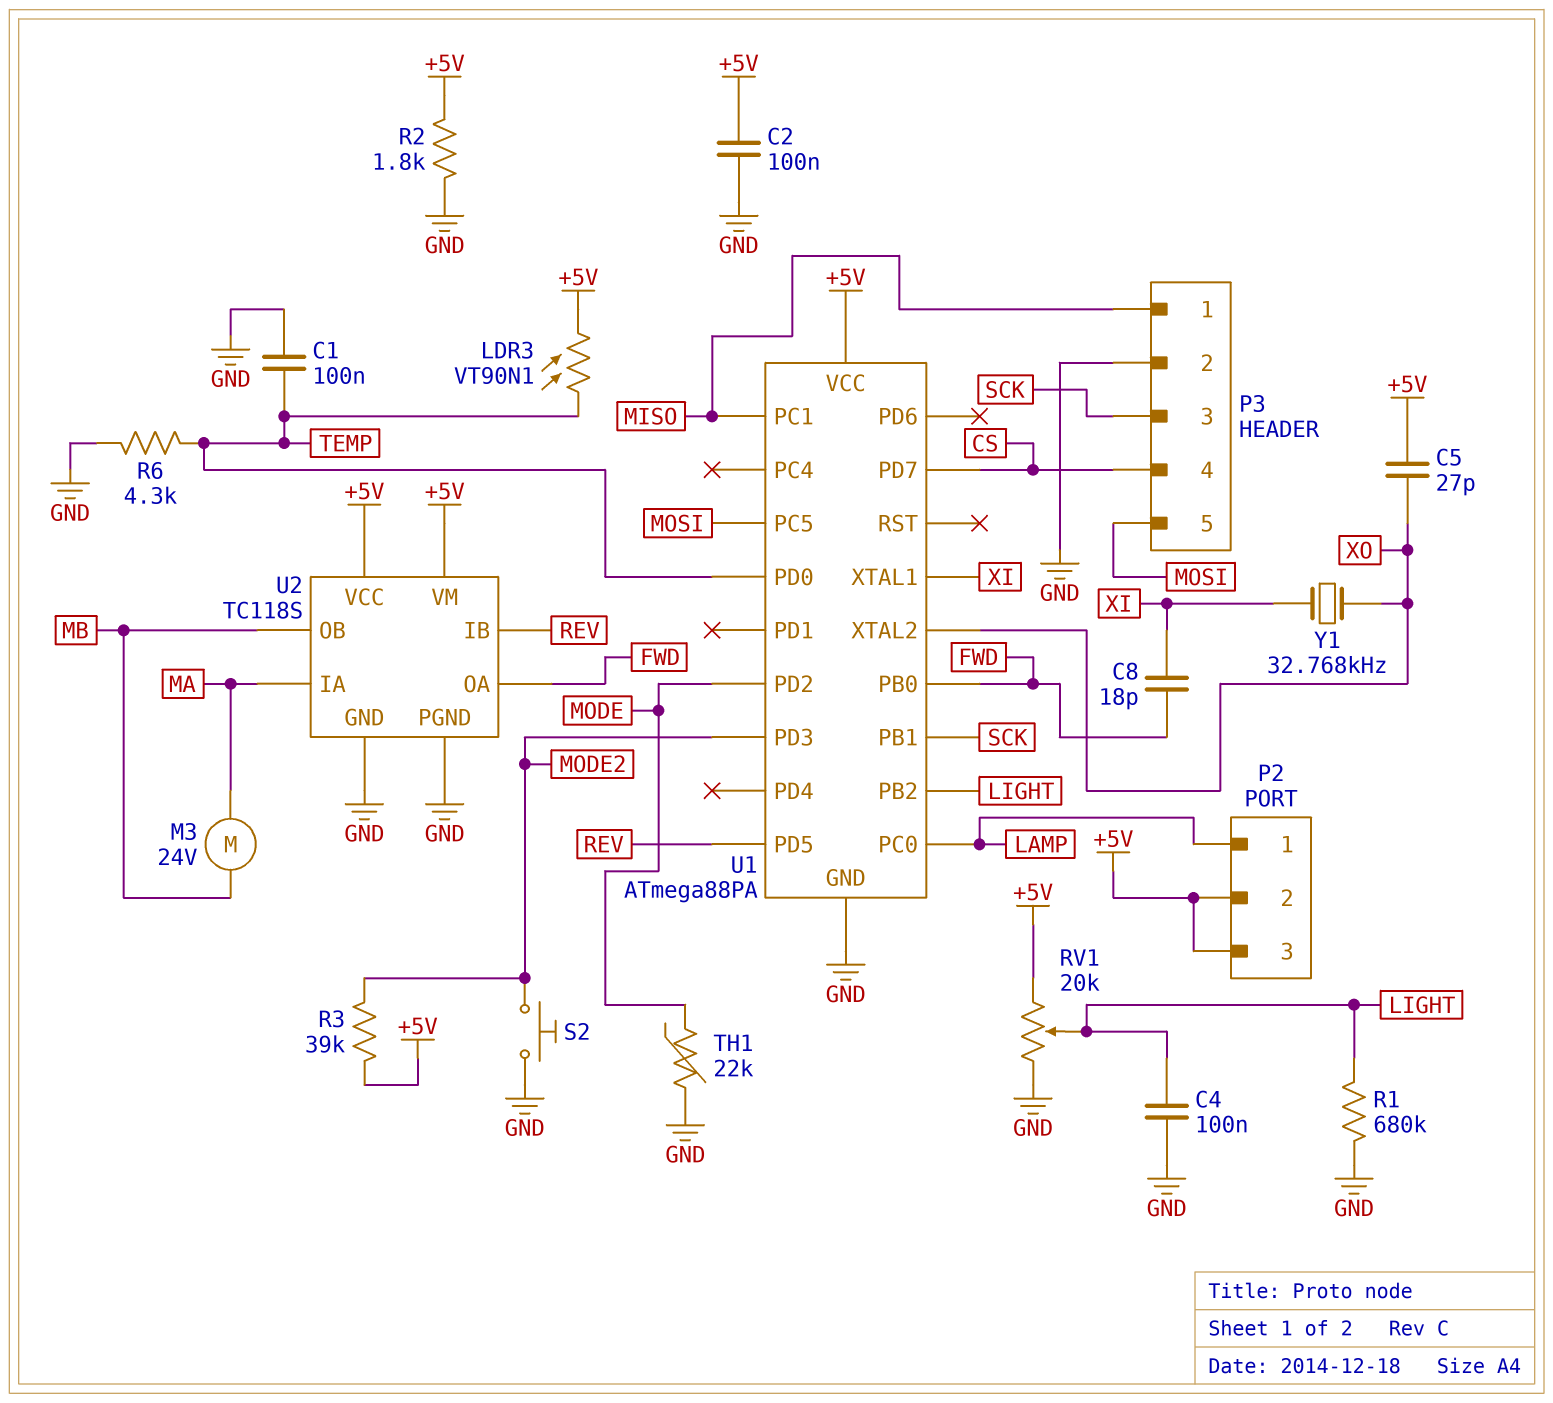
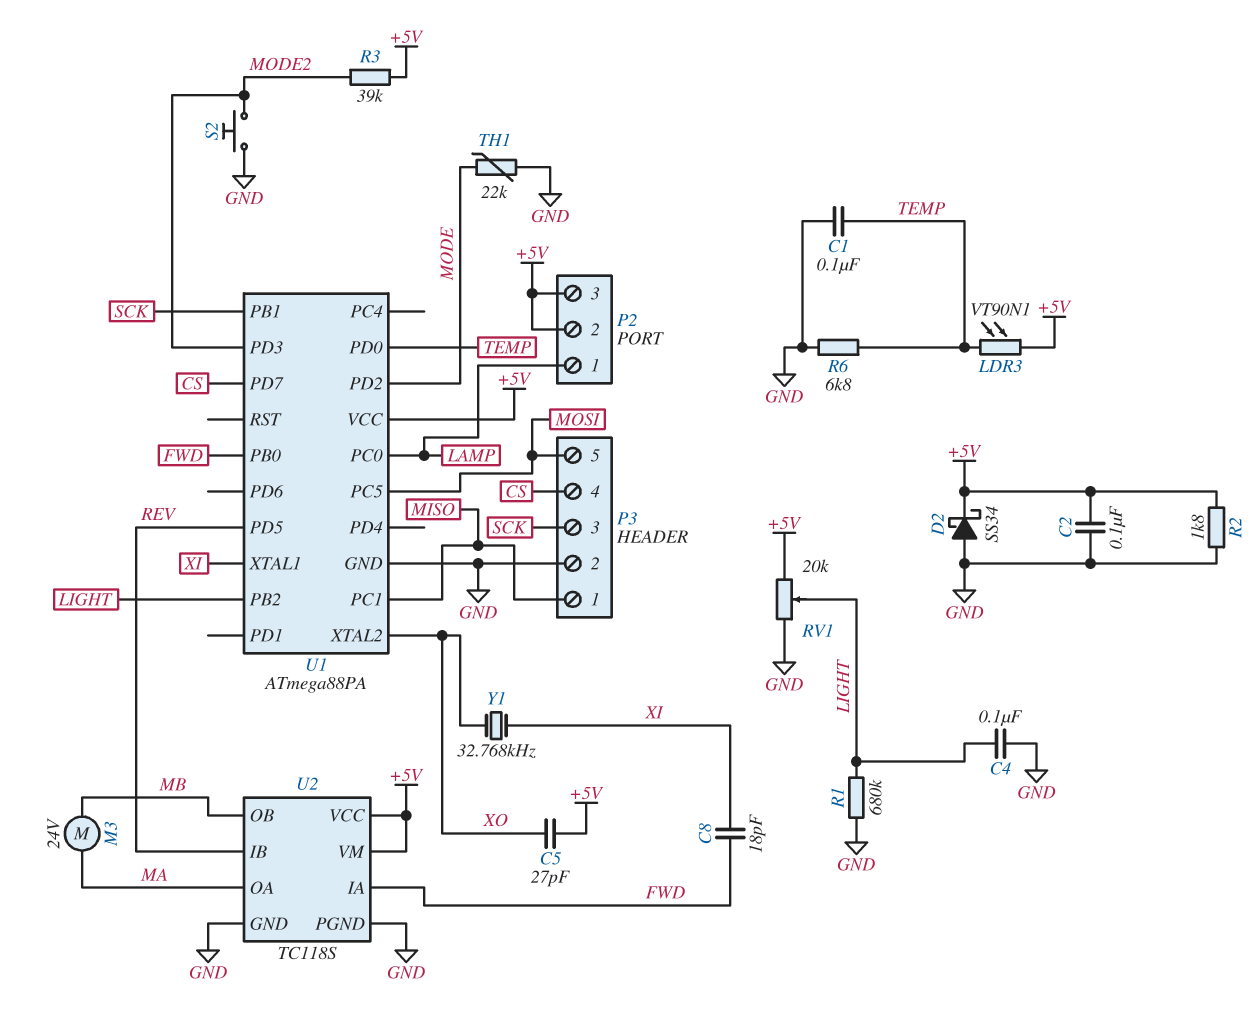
D2: none -> schottky SS34 (A GND, K +5V)
R6: 4.3k (GND, TEMP) -> 6.8k (GND, TEMP)
U2 pin IA: MA -> FWD
U2 pin OA: FWD -> MA

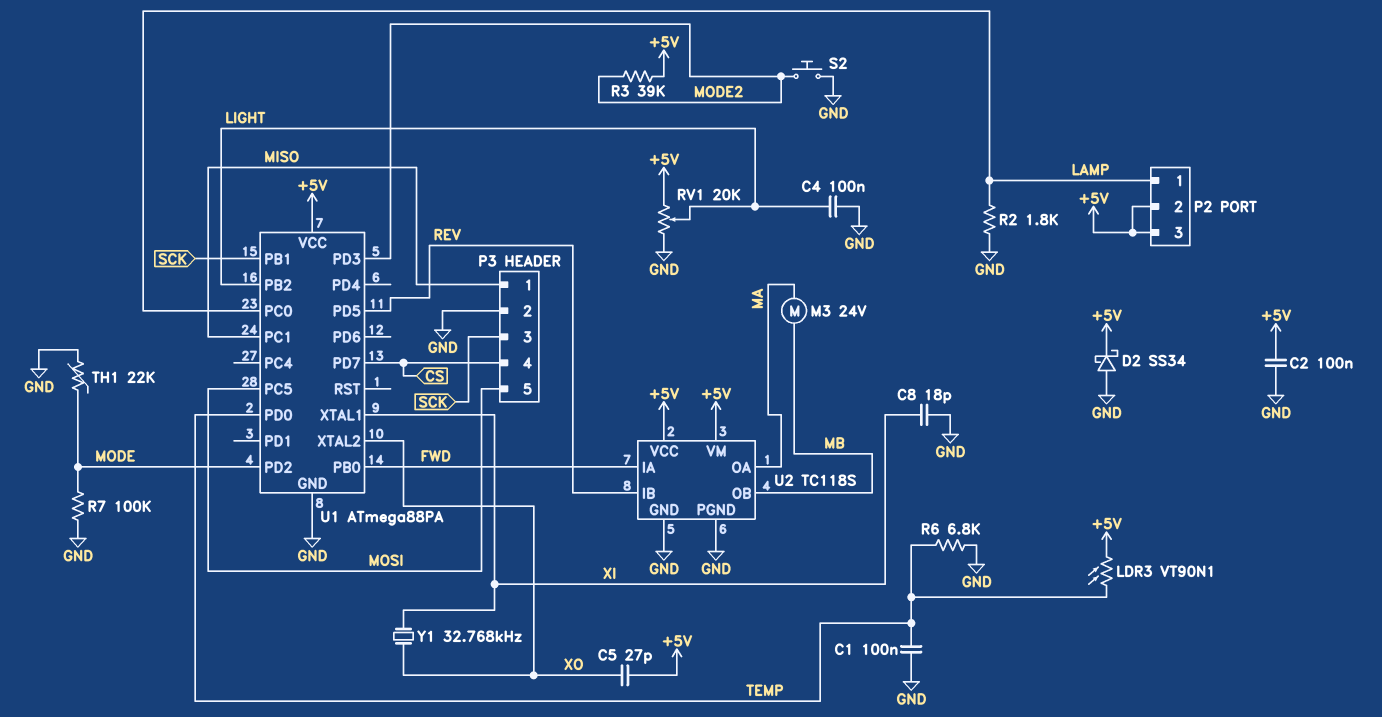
C8: 18pF (FWD, XI) -> 18pF (GND, XI)
R1: 680k (GND, LIGHT) -> none
R2: 1.8k (+5V, GND) -> 1.8k (GND, LAMP)
R7: none -> 100k (GND, MODE)

